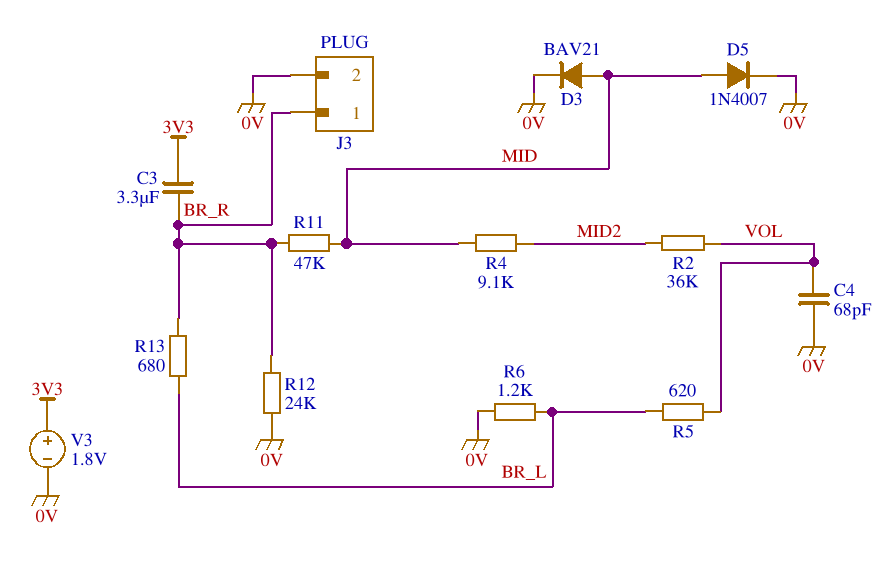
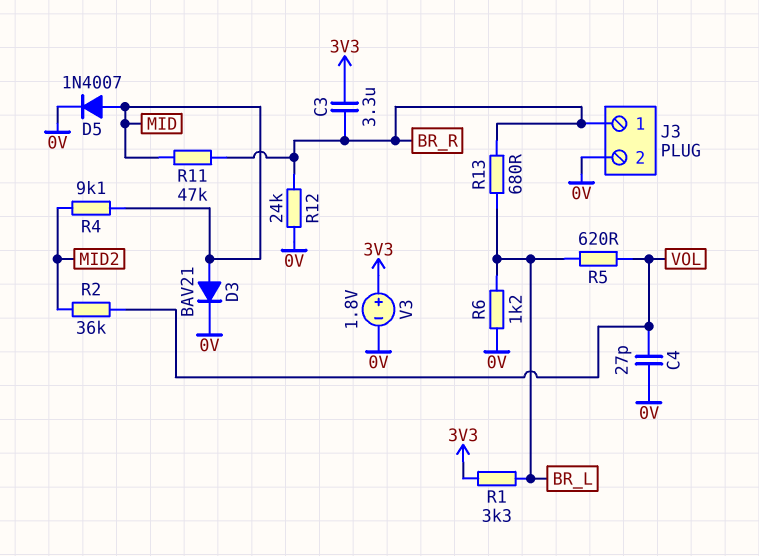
C4: 68pF (0V, VOL) -> 27pF (0V, VOL)
R1: none -> 3.3k (3V3, BR_L)

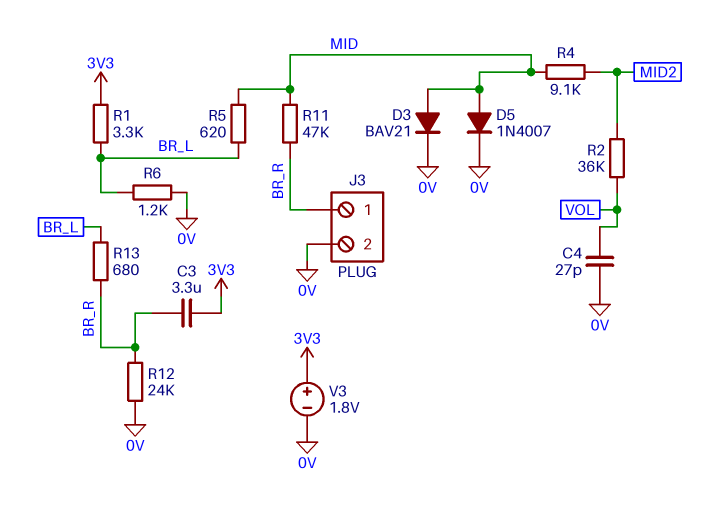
R5: 620 (BR_L, VOL) -> 620 (BR_L, MID)

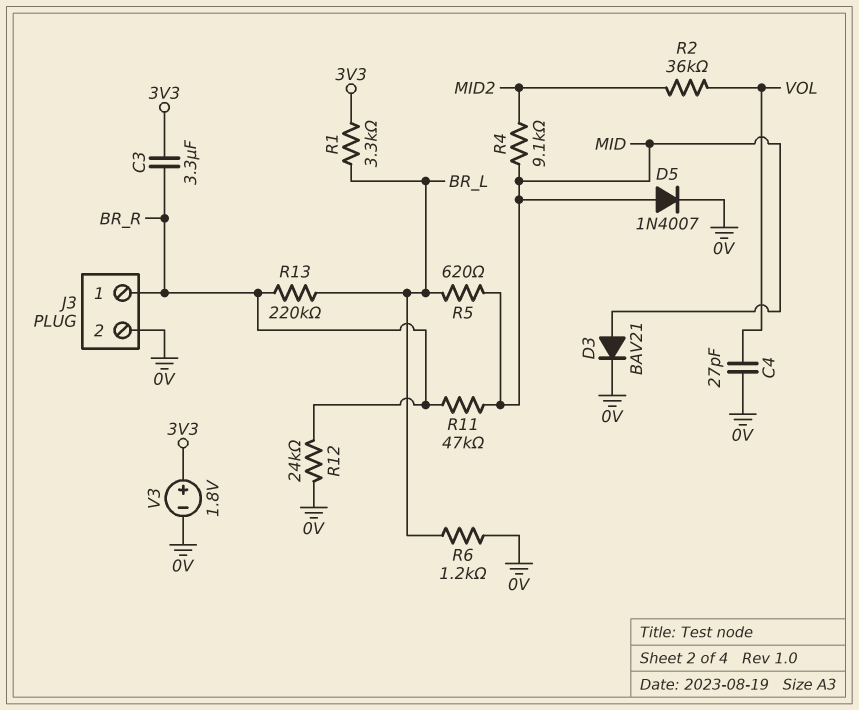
R13: 680 (BR_L, BR_R) -> 220k (BR_L, BR_R)

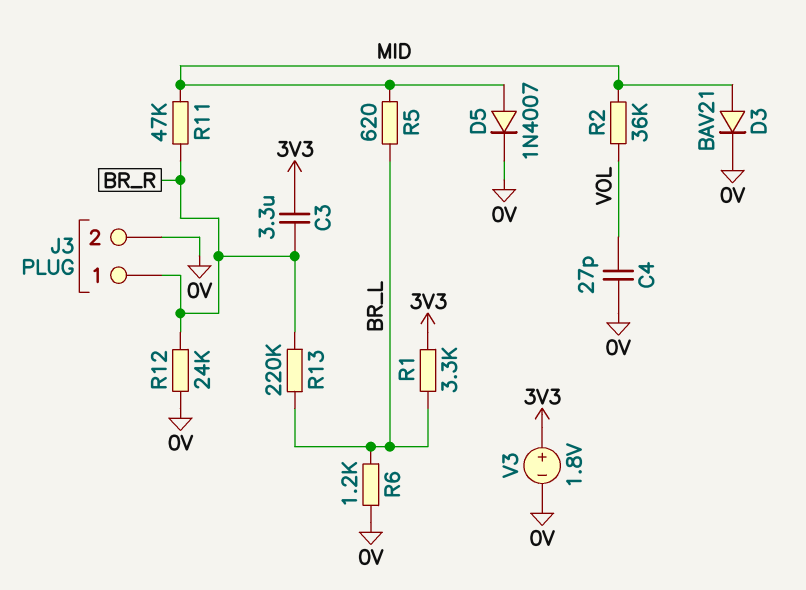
R2: 36k (MID2, VOL) -> 36k (MID, VOL)
R4: 9.1k (MID, MID2) -> none

